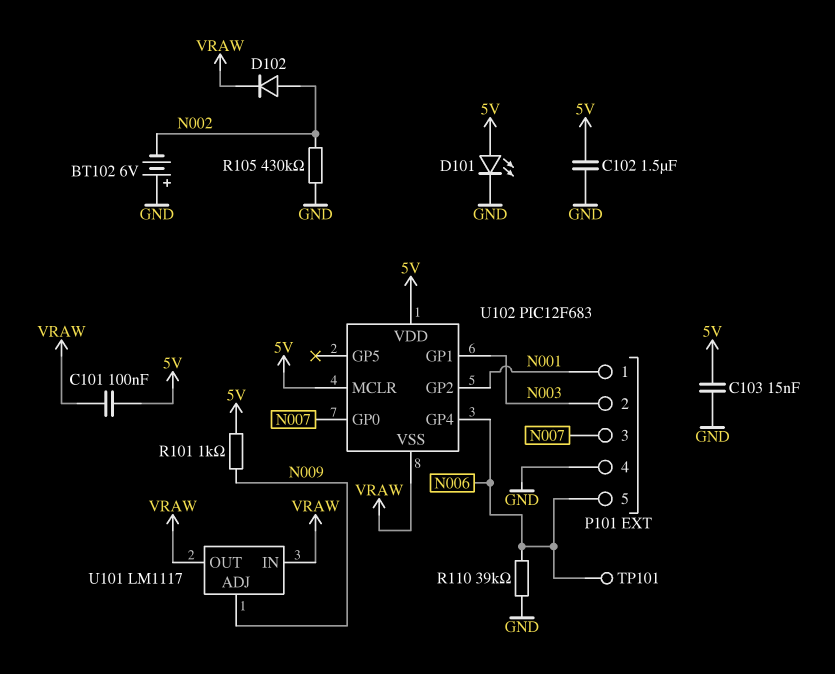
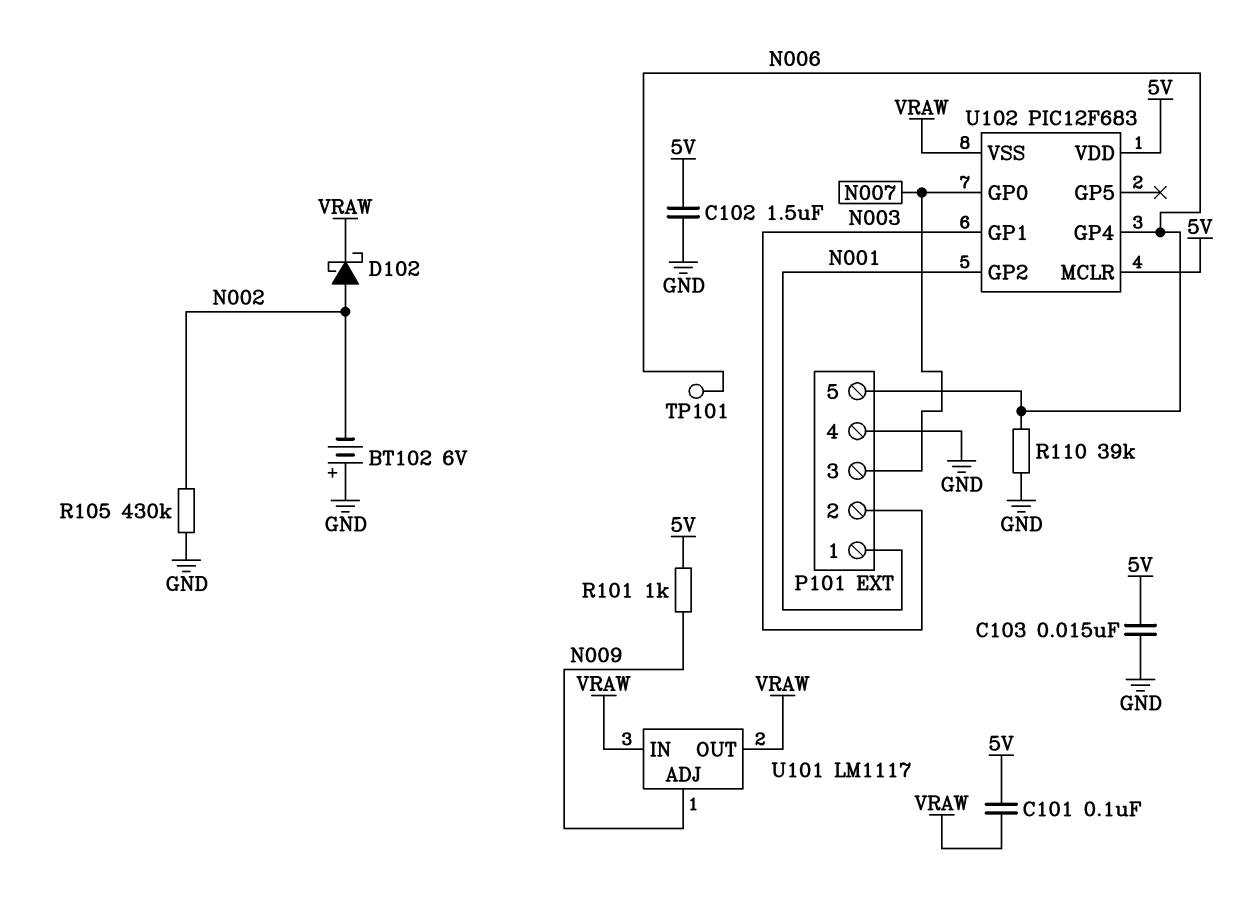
D101: LED (A 5V, K GND) -> none
D102: diode (A N002, K VRAW) -> schottky (A N002, K VRAW)

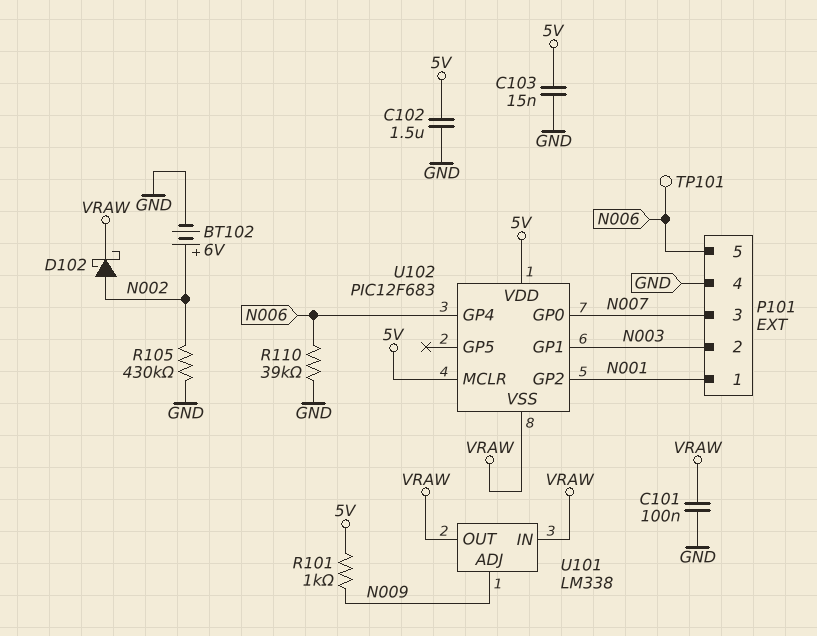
BT102: 6V (plus GND, minus N002) -> 6V (plus N002, minus GND)
C101: 100nF (5V, VRAW) -> 100nF (GND, VRAW)
U101: LM1117 -> LM338

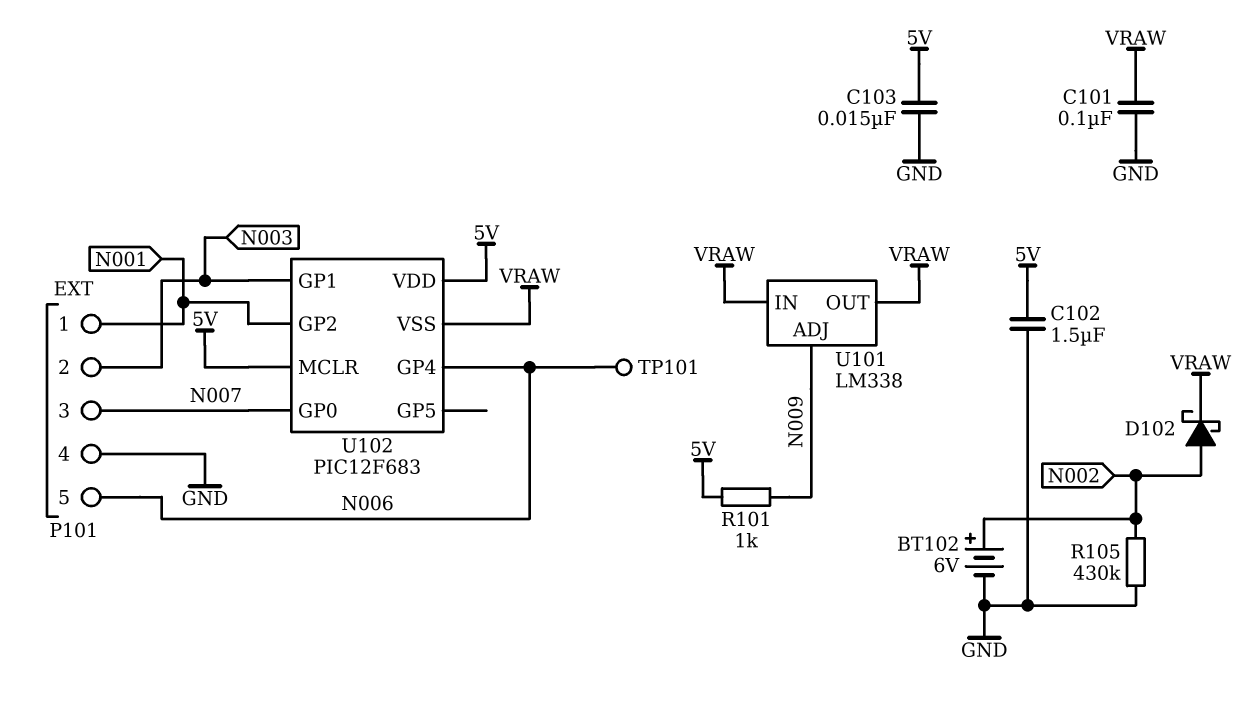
R110: 39k (GND, N006) -> none

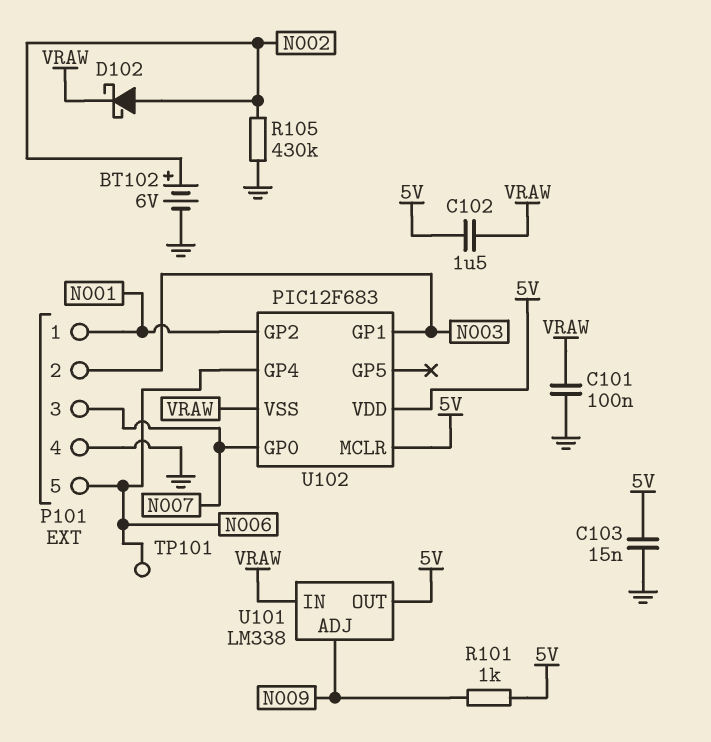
C102: 1.5uF (5V, GND) -> 1.5uF (5V, VRAW)
U101 pin OUT: VRAW -> 5V

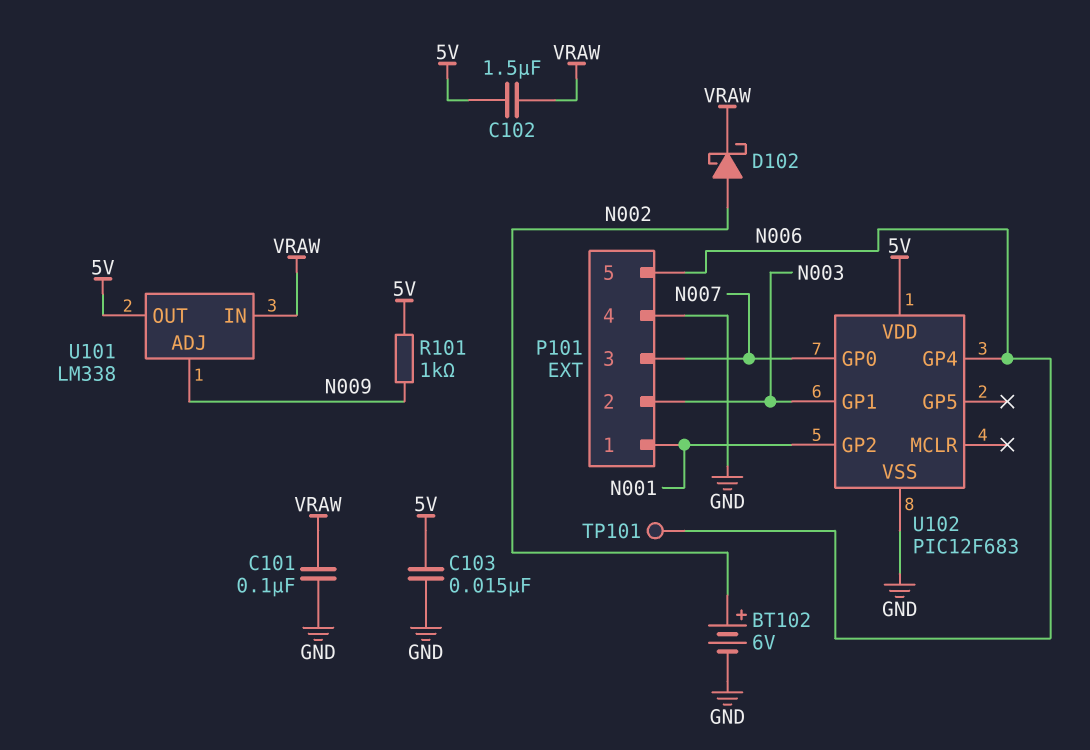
R105: 430k (GND, N002) -> none
U102 pin MCLR: 5V -> none
U102 pin VSS: VRAW -> GND

